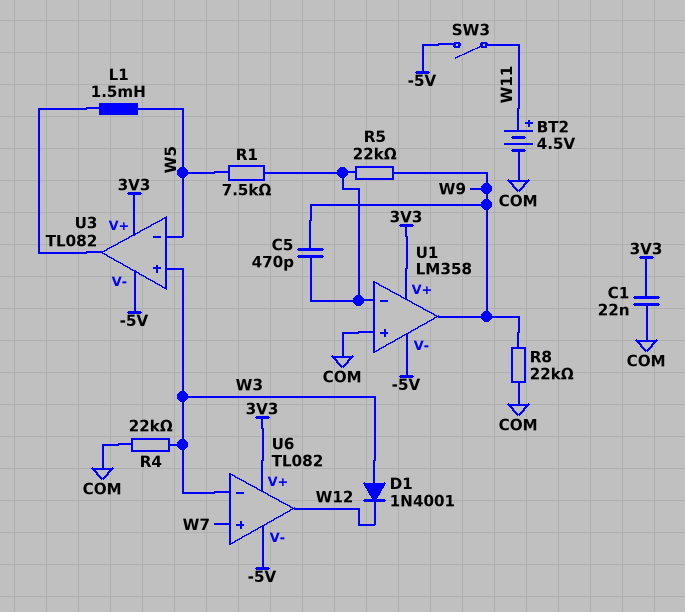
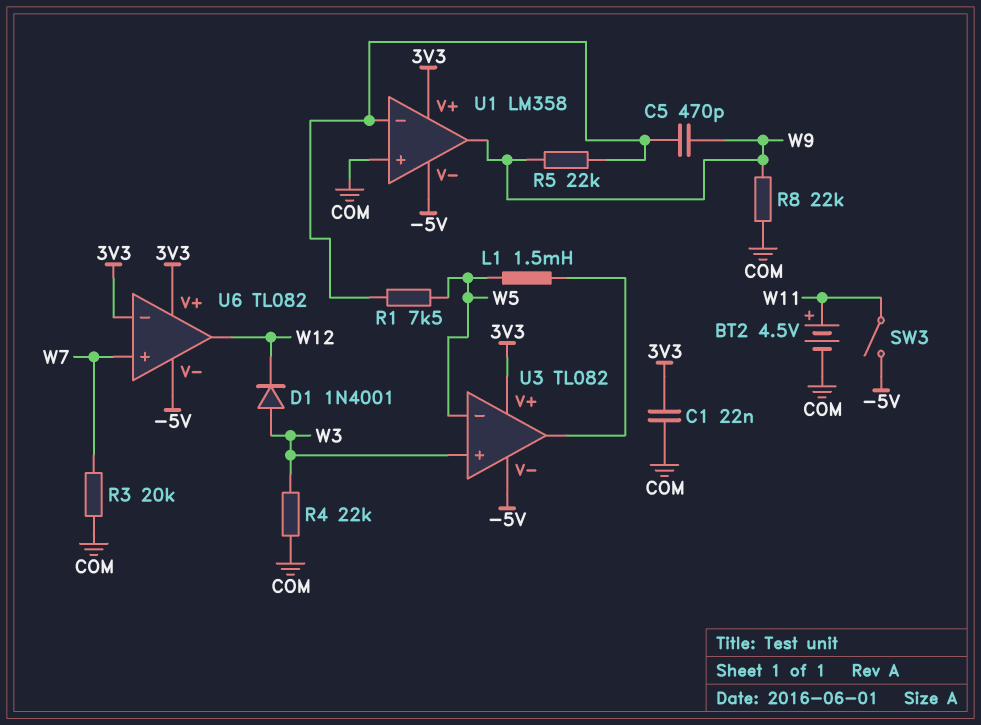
R3: none -> 20k (COM, W7)
U6 pin in-: W3 -> 3V3

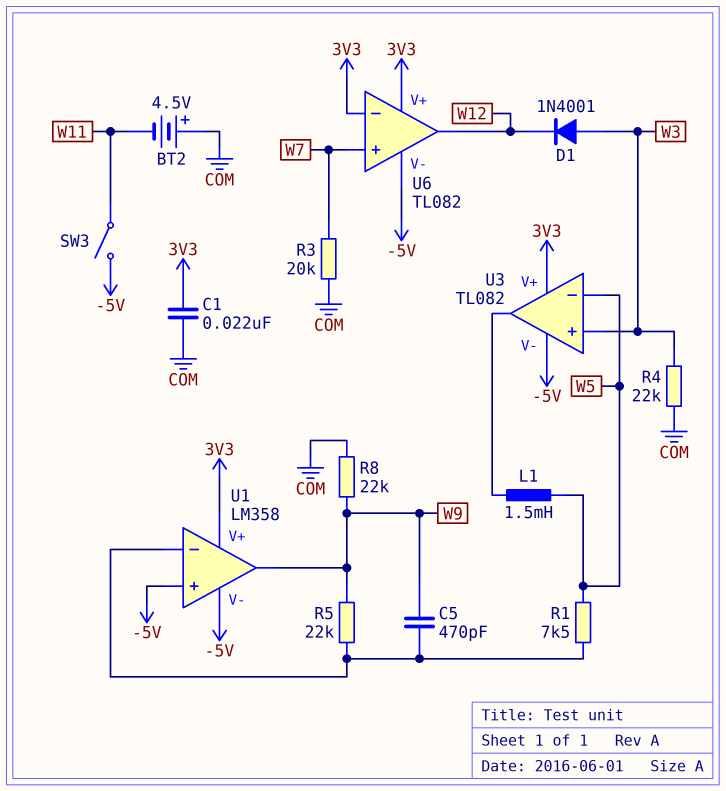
BT2: 4.5V (plus W11, minus COM) -> 4.5V (plus COM, minus W11)
U1 pin in+: COM -> -5V

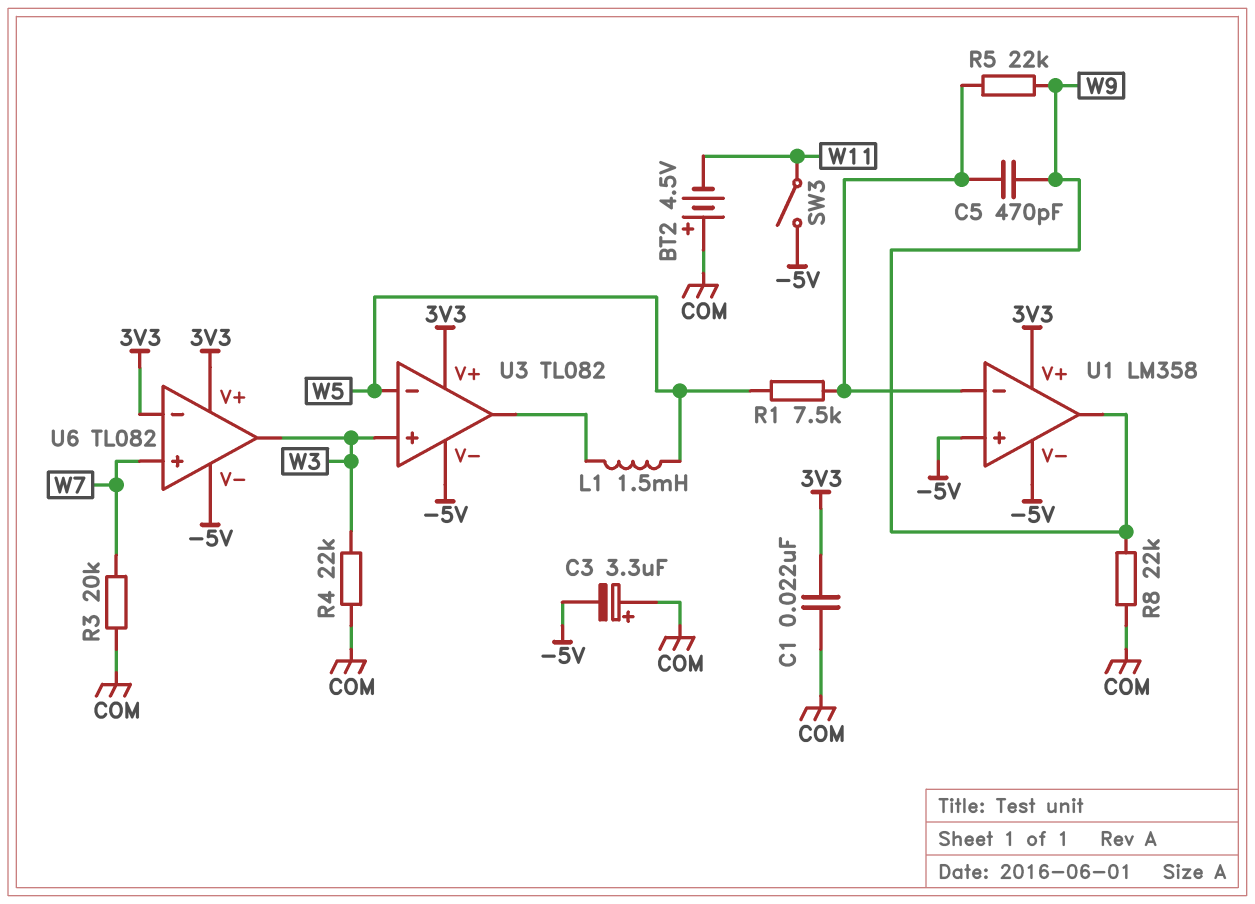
C3: none -> 3.3uF (plus COM, minus -5V)
D1: diode 1N4001 (A W3, K W12) -> none
U6 pin out: W12 -> W3

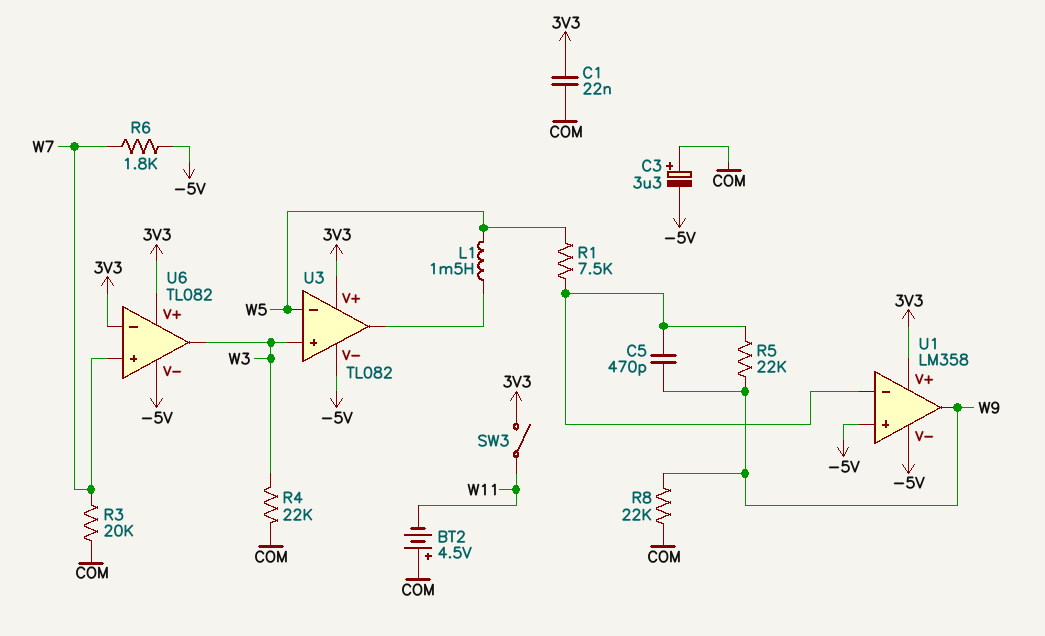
R6: none -> 1.8k (-5V, W7)
SW3: switch (-5V, W11) -> switch (3V3, W11)

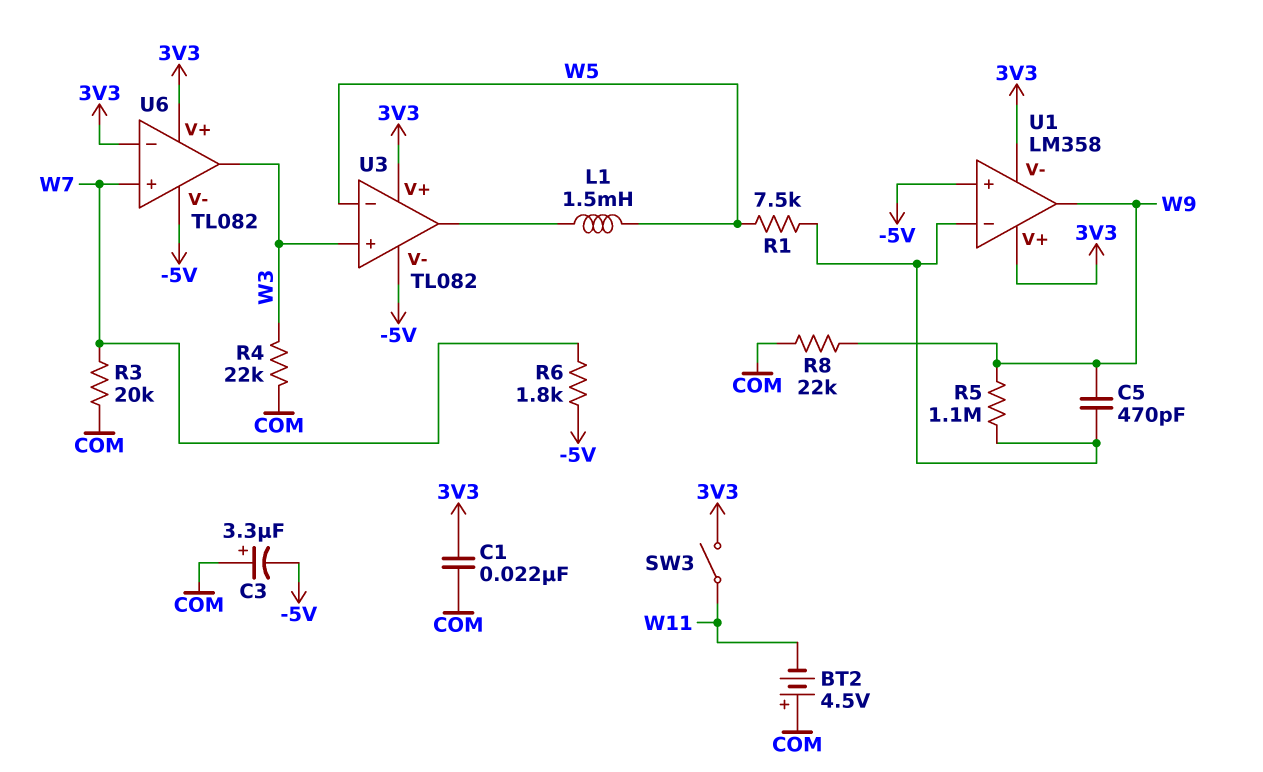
R5: 22k (U1/in-, W9) -> 1.1M (U1/in-, W9)
U1 pin V-: -5V -> 3V3

